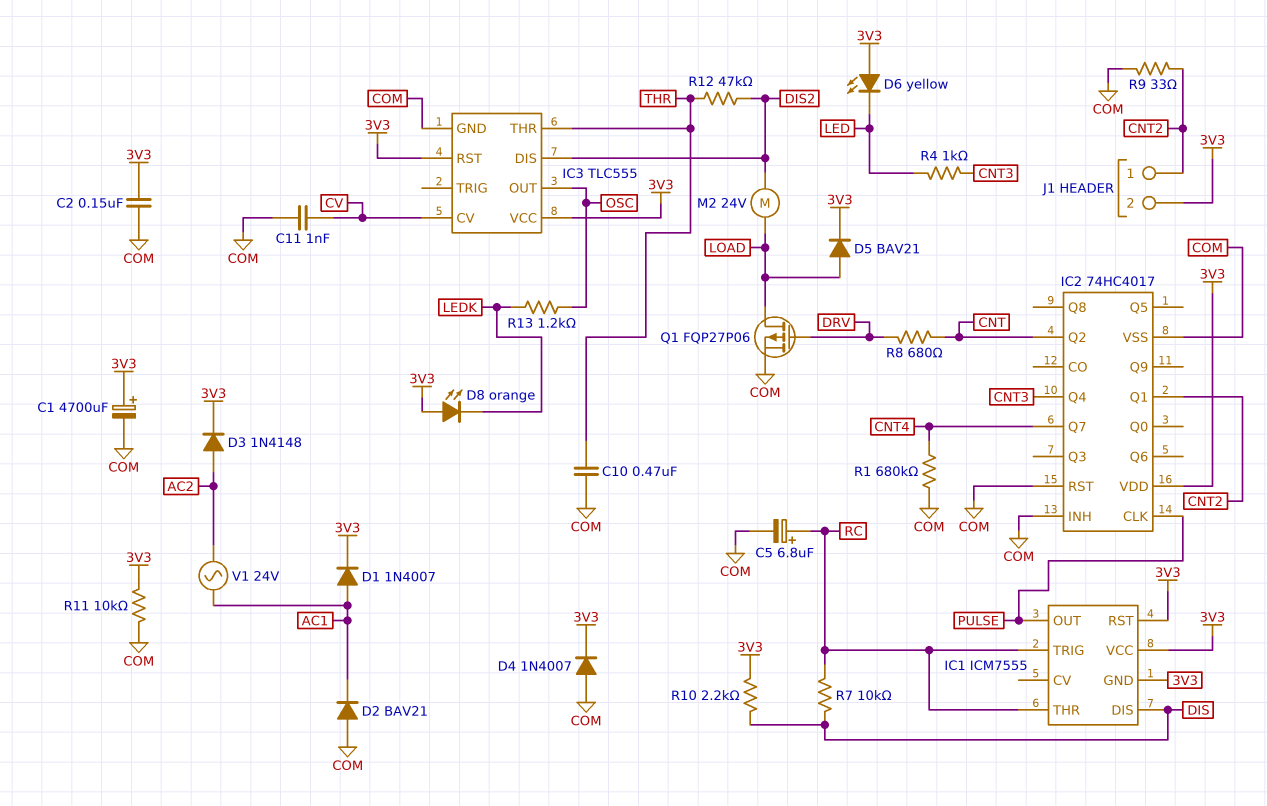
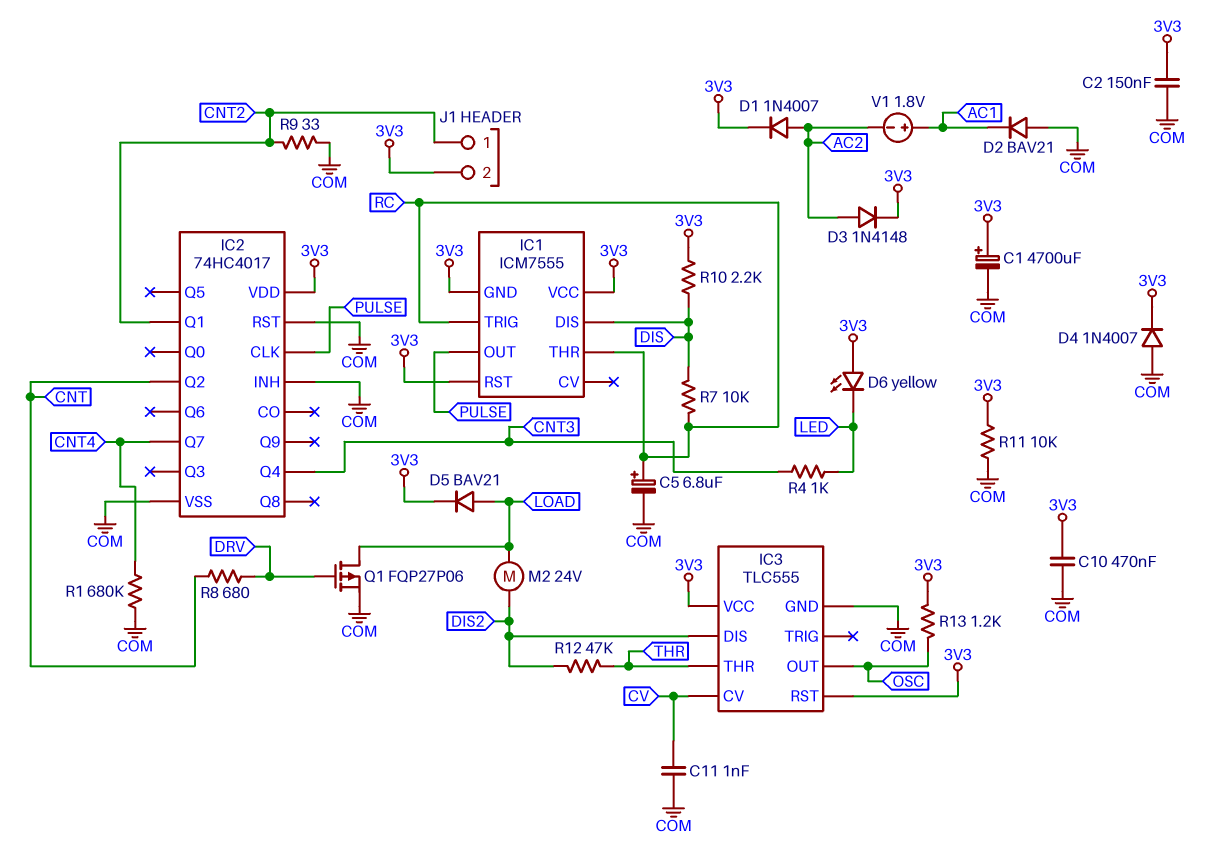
C10: 470nF (COM, THR) -> 470nF (3V3, COM)
D1: diode 1N4007 (A AC1, K 3V3) -> diode 1N4007 (A AC2, K 3V3)
D8: LED orange (A 3V3, K LEDK) -> none
R13: 1.2k (LEDK, OSC) -> 1.2k (3V3, OSC)
V1: AC 24V (AC1, AC2) -> 1.8V (plus AC1, minus AC2)

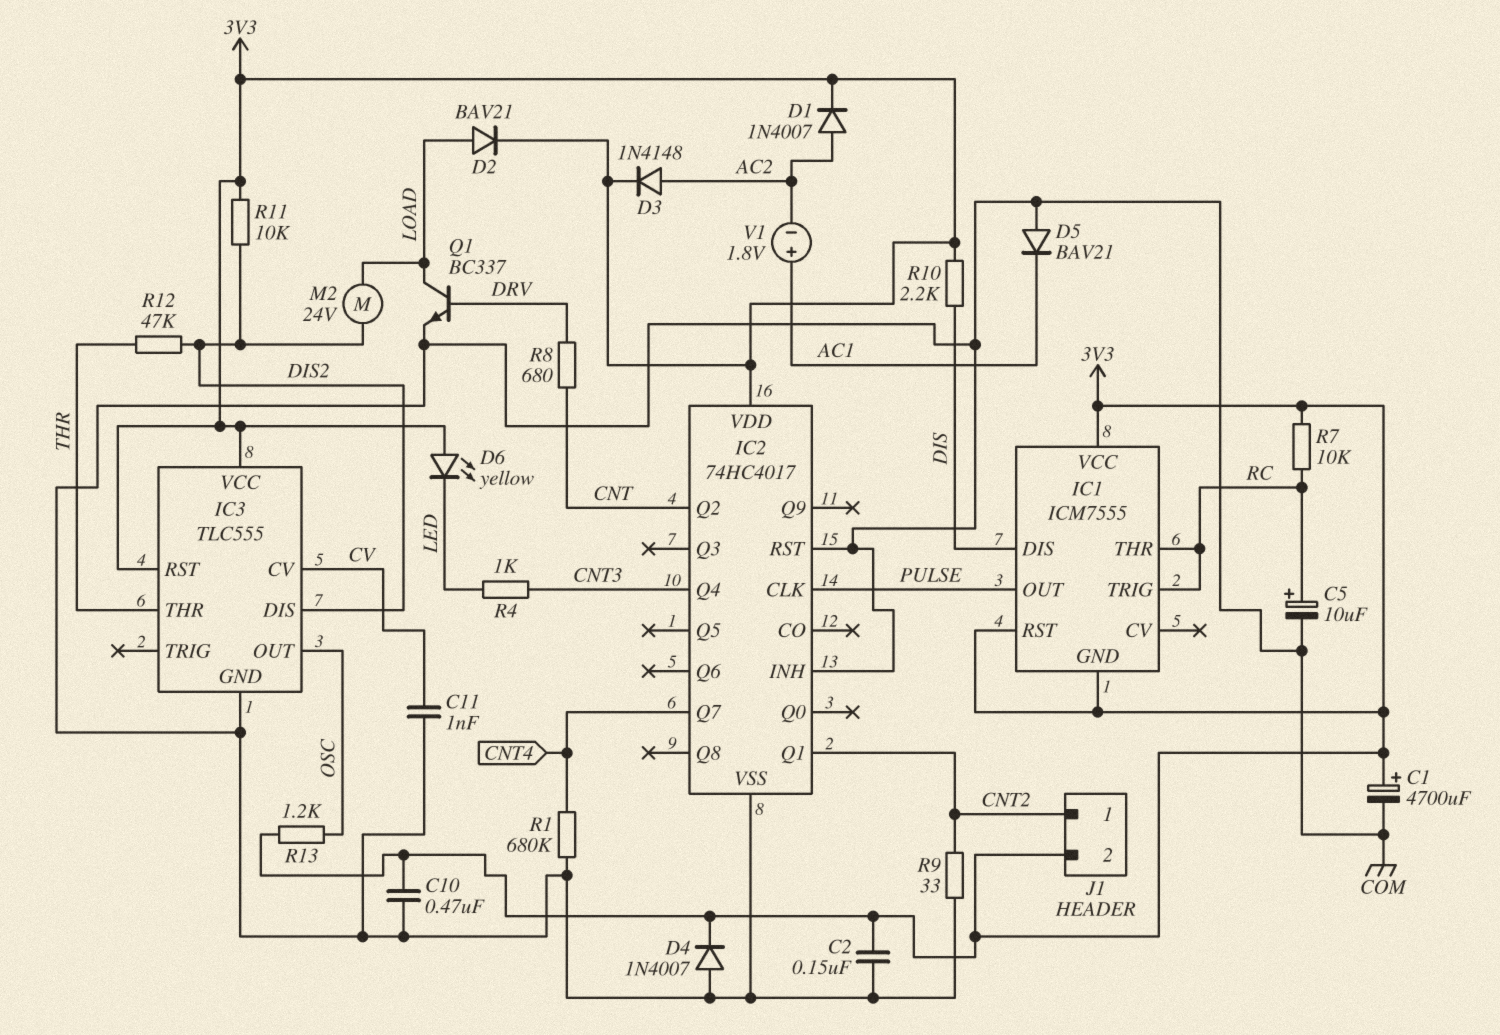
C5: 6.8uF (plus RC, minus COM) -> 10uF (plus RC, minus COM)
D2: diode BAV21 (A COM, K AC1) -> diode BAV21 (A LOAD, K 3V3)
D5: diode BAV21 (A LOAD, K 3V3) -> diode BAV21 (A COM, K AC1)
Q1: PMOS FQP27P06 (G DRV, D LOAD, S COM) -> NPN BC337 (B DRV, C LOAD, E COM)
R7: 10k (DIS, RC) -> 10k (3V3, RC)
R11: 10k (3V3, COM) -> 10k (3V3, DIS2)

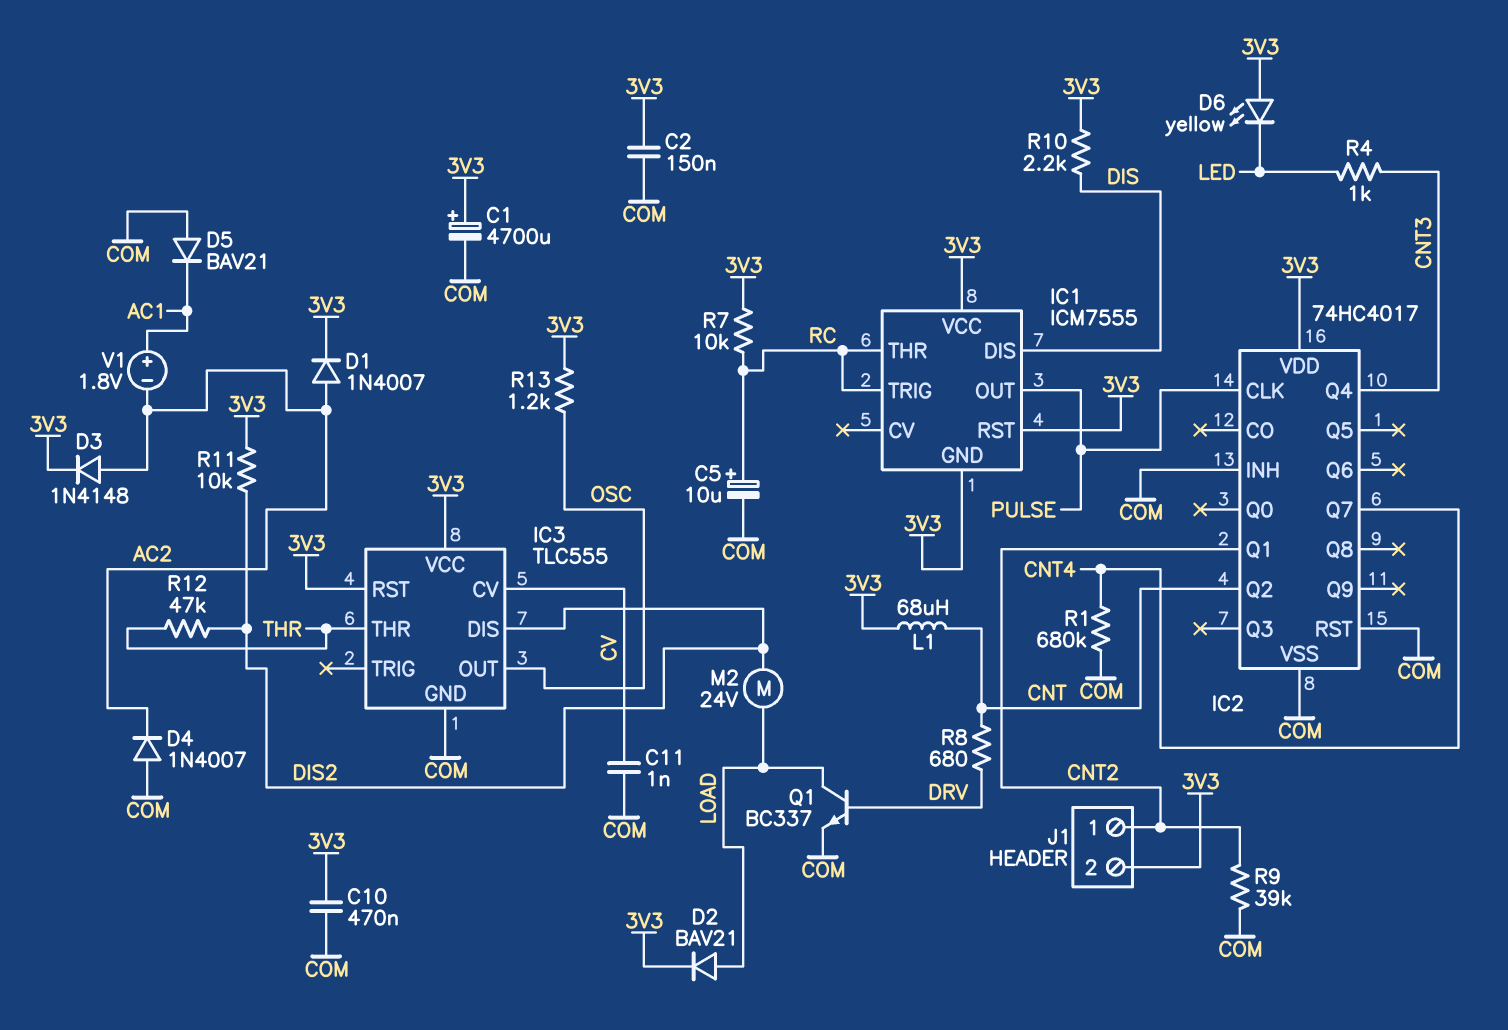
D4: diode 1N4007 (A COM, K 3V3) -> diode 1N4007 (A COM, K AC2)
L1: none -> 68uH (3V3, CNT)
R9: 33 (CNT2, COM) -> 39k (CNT2, COM)

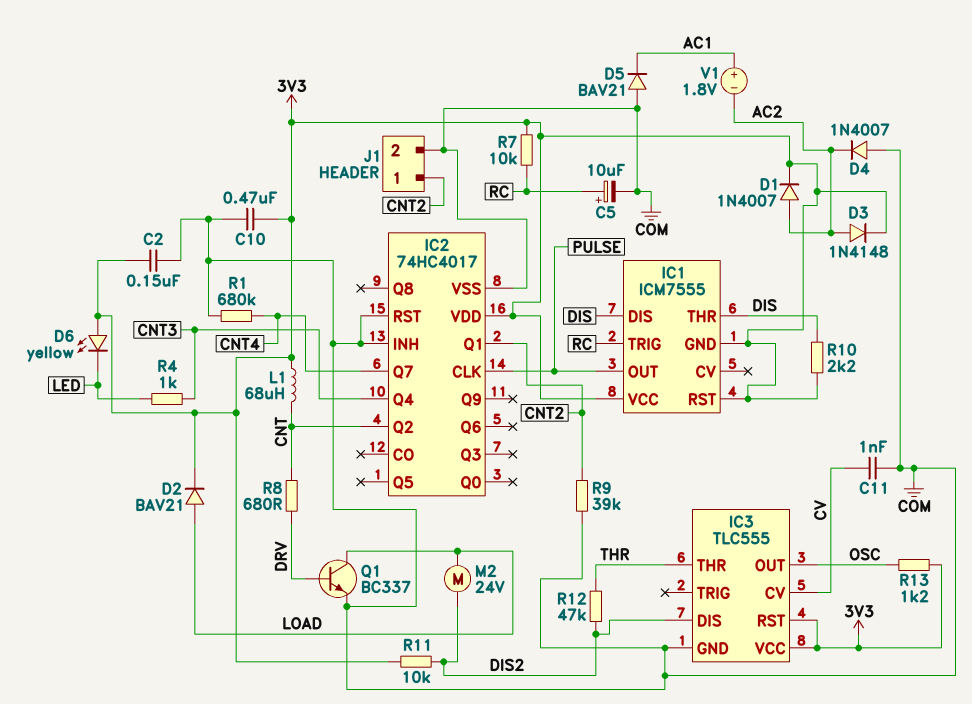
C1: 4700uF (plus 3V3, minus COM) -> none
IC1 pin THR: RC -> DIS
J1 pin 2: 3V3 -> COM

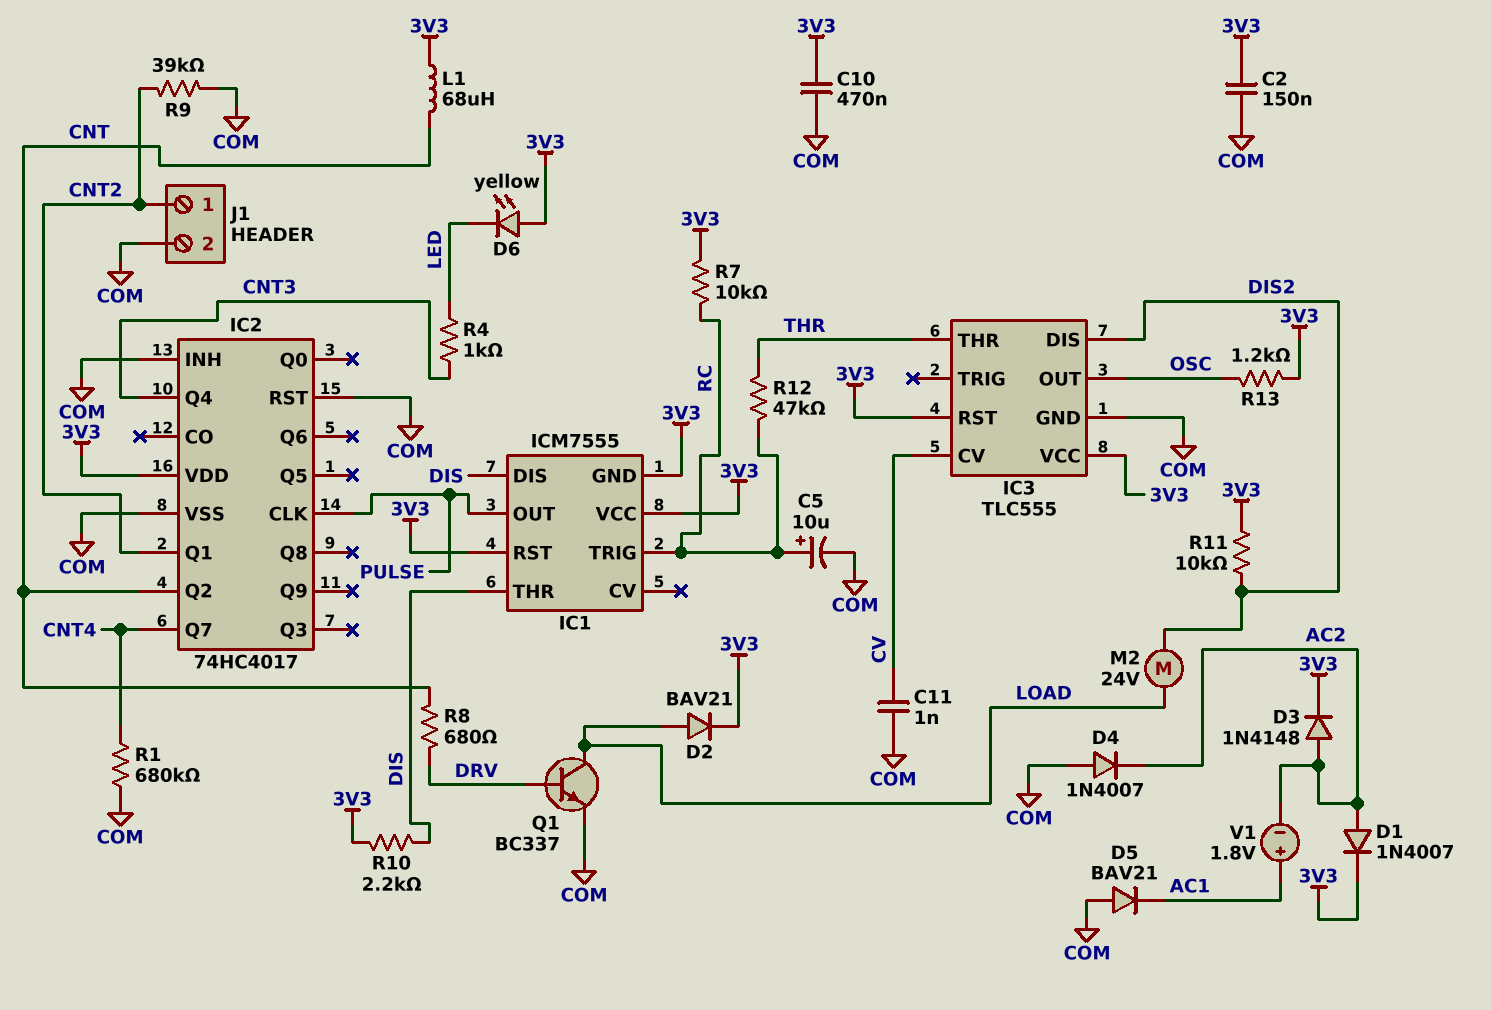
R12: 47k (DIS2, THR) -> 47k (RC, THR)

